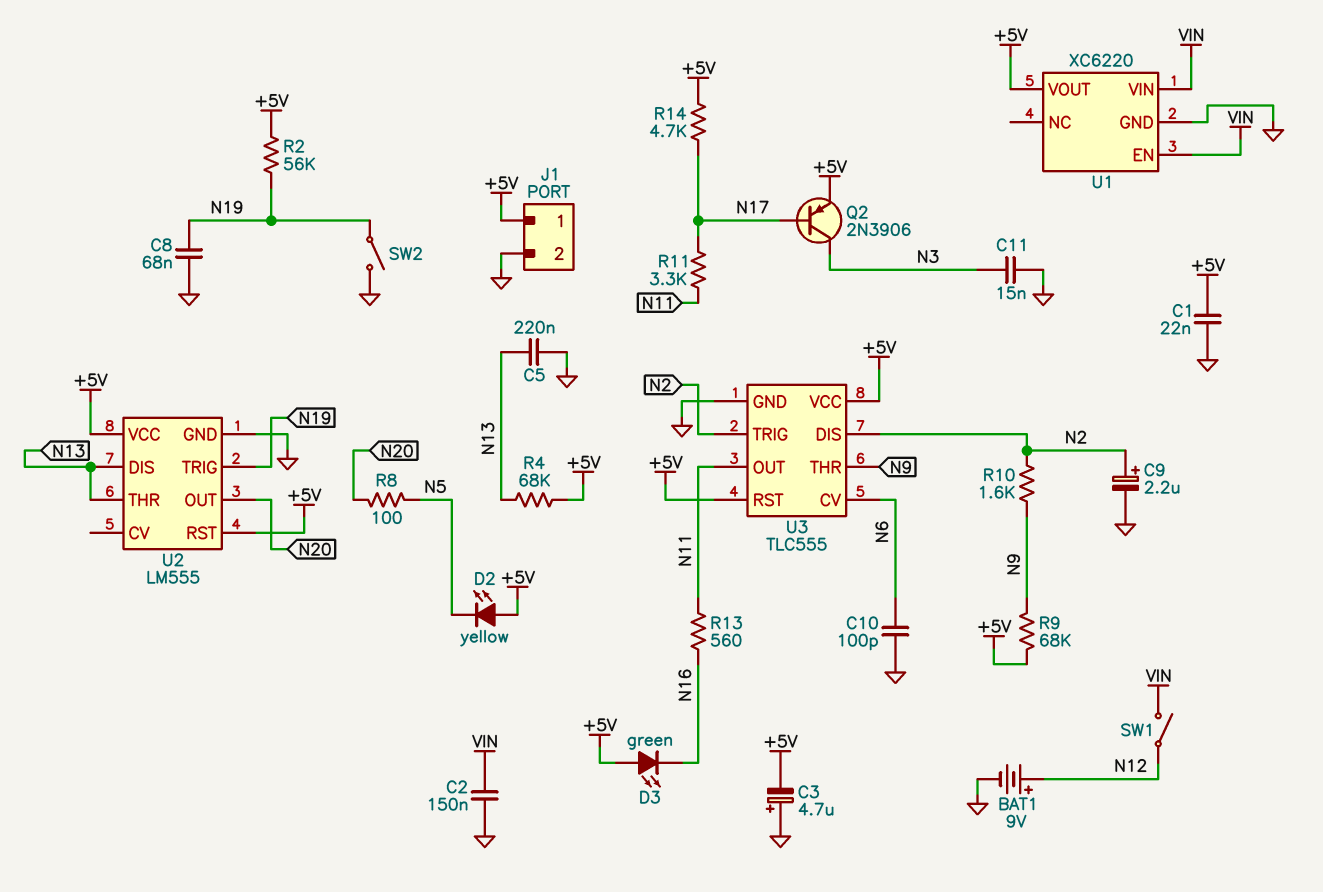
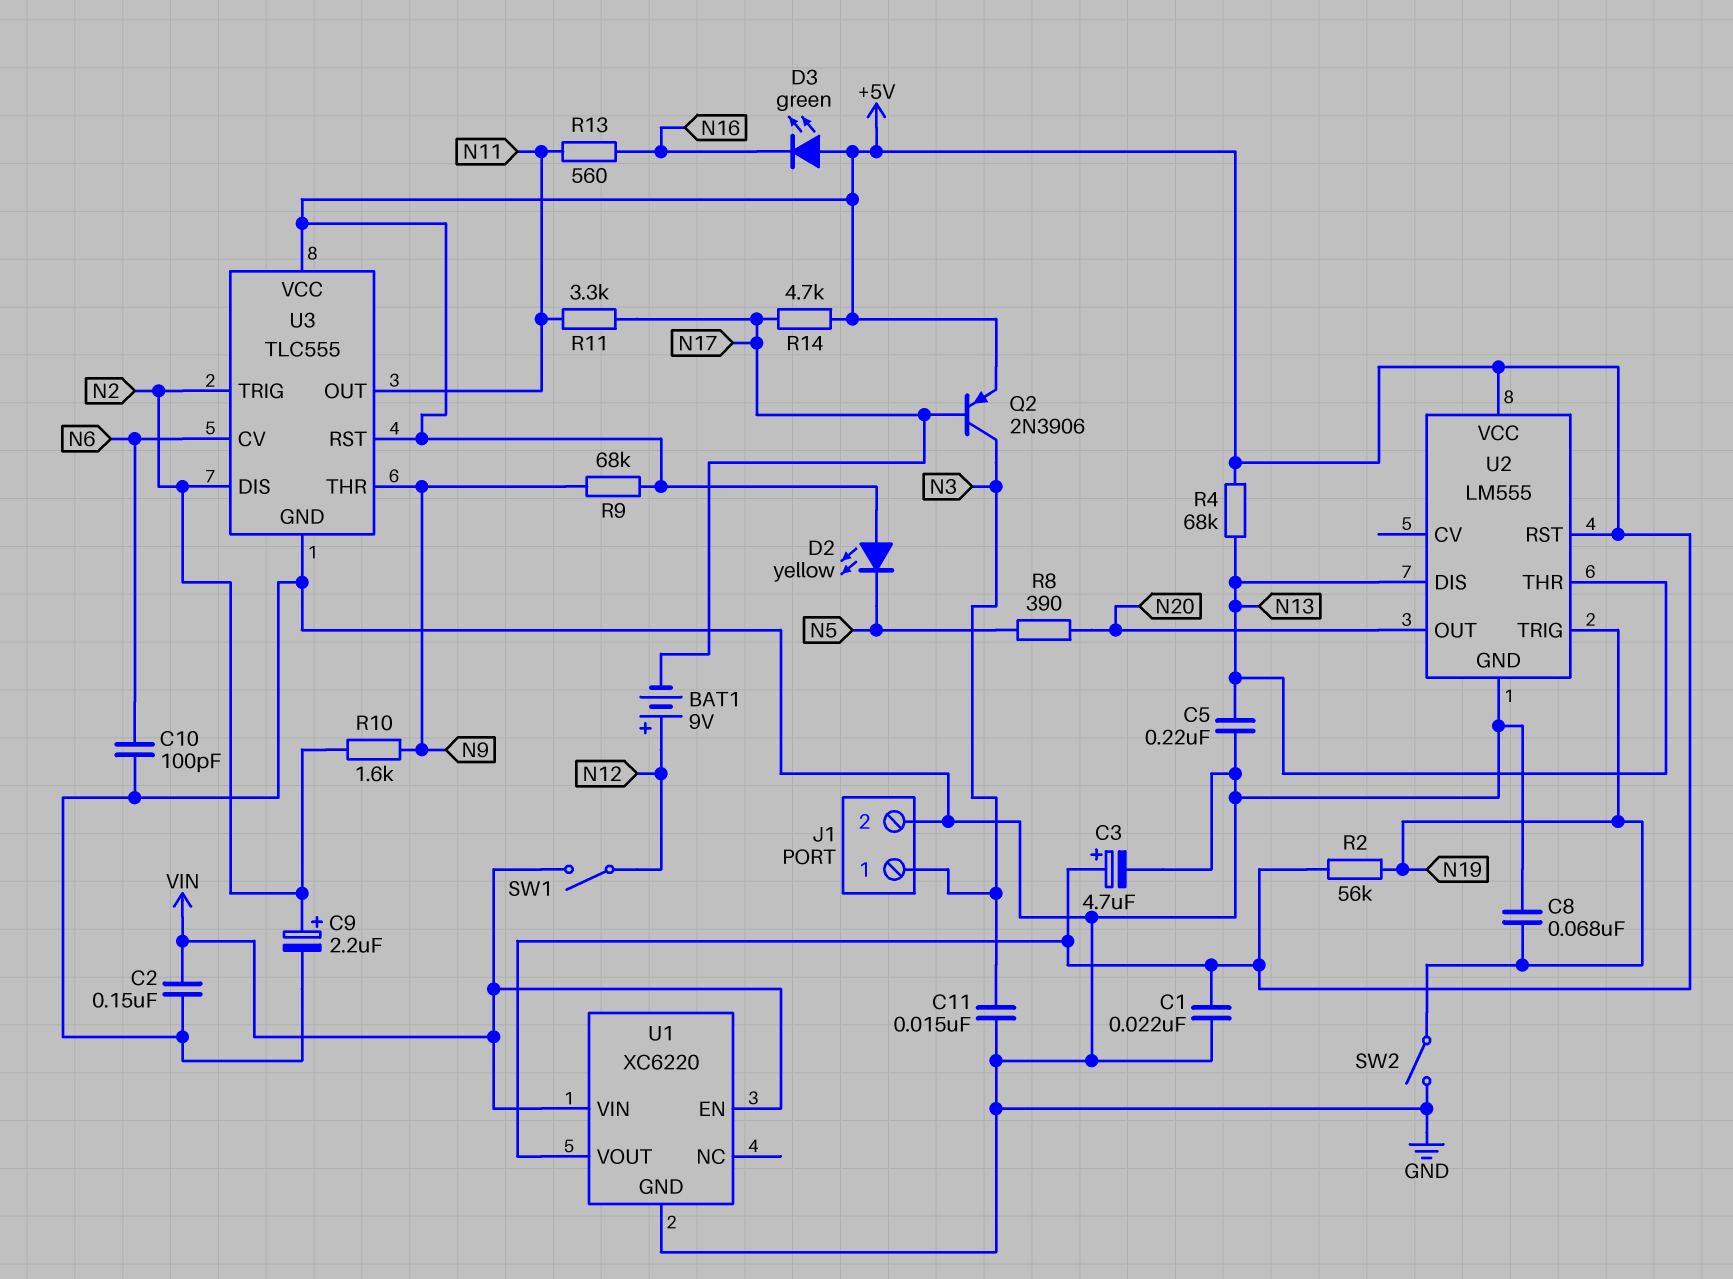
BAT1: 9V (plus N12, minus GND) -> 9V (plus N12, minus N17)
C3: 4.7uF (plus GND, minus +5V) -> 4.7uF (plus +5V, minus GND)
J1 pin 1: +5V -> N3
R8: 100 (N5, N20) -> 390 (N5, N20)

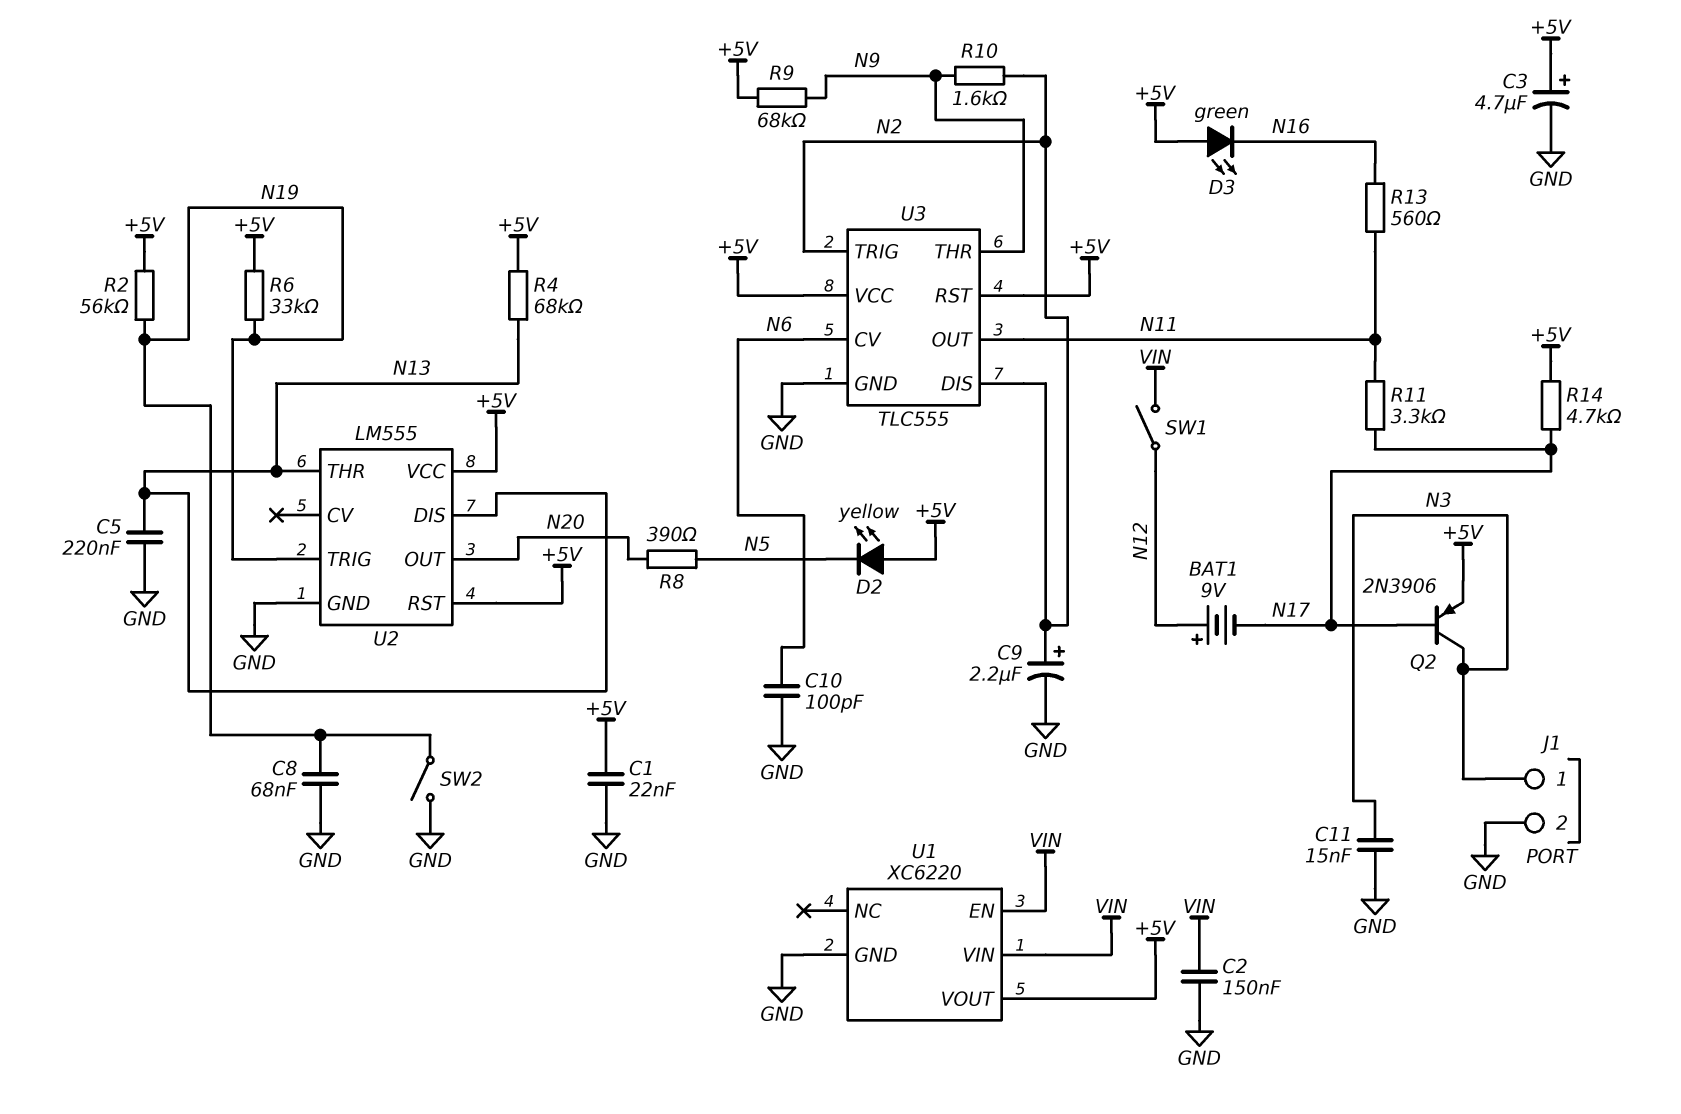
R6: none -> 33k (+5V, N19)

